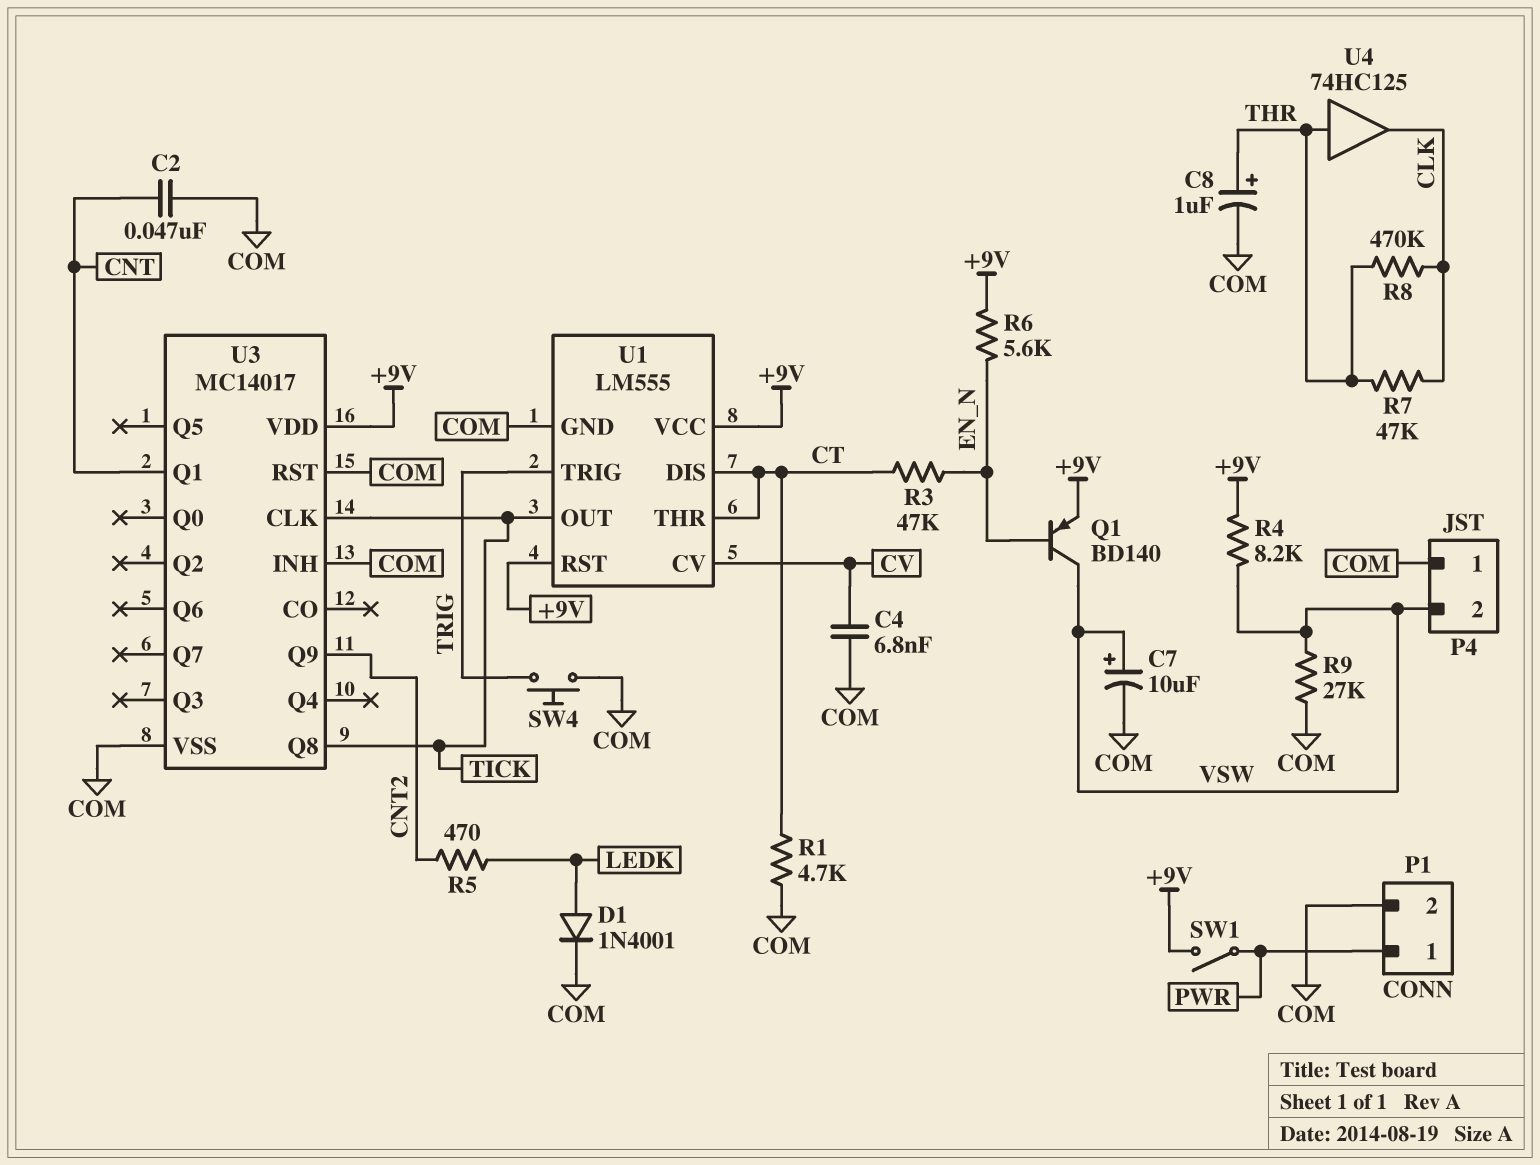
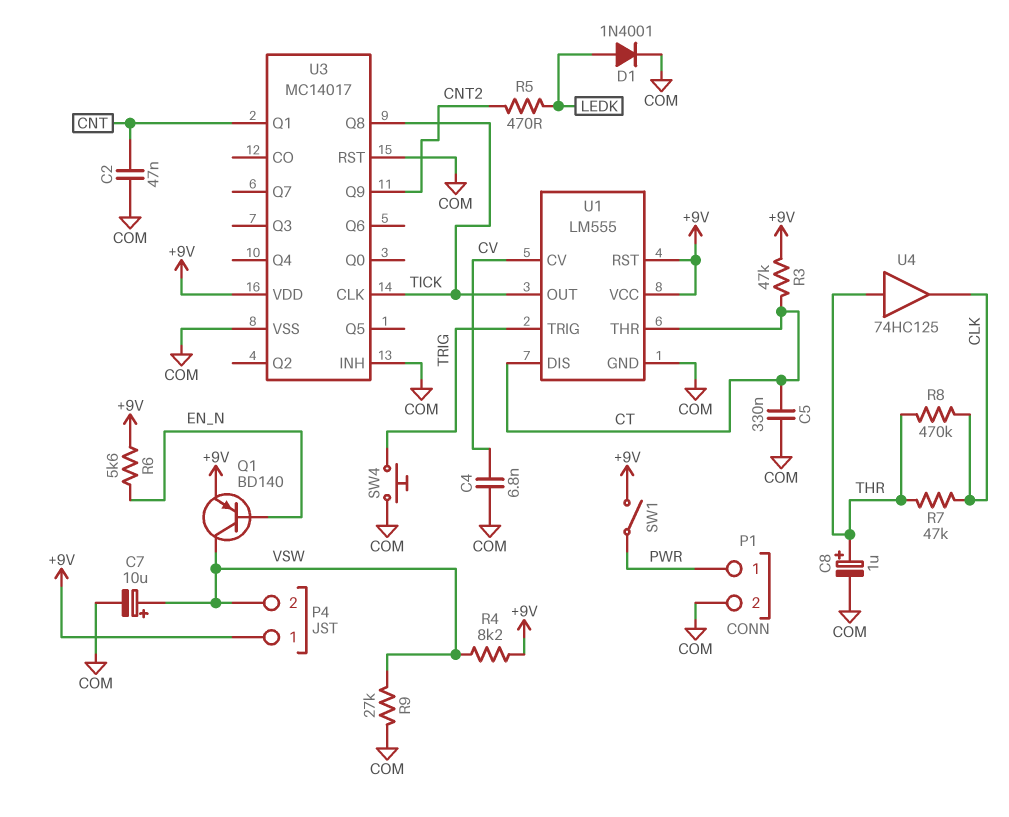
C5: none -> 330nF (COM, CT)
P4 pin 1: COM -> +9V
R1: 4.7k (COM, CT) -> none
R3: 47k (CT, EN_N) -> 47k (+9V, CT)

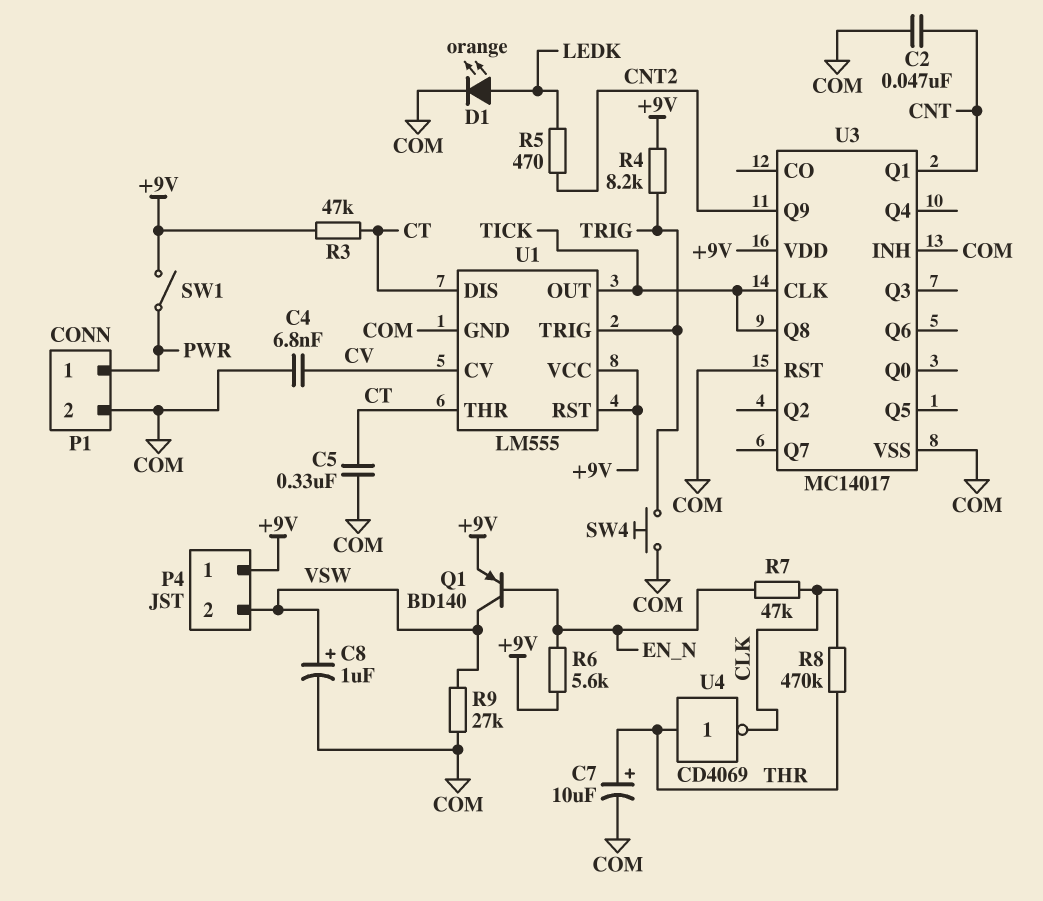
C7: 10uF (plus VSW, minus COM) -> 10uF (plus THR, minus COM)
C8: 1uF (plus THR, minus COM) -> 1uF (plus VSW, minus COM)
D1: diode 1N4001 (A LEDK, K COM) -> LED orange (A LEDK, K COM)
R4: 8.2k (+9V, VSW) -> 8.2k (+9V, TRIG)
R7: 47k (CLK, THR) -> 47k (CLK, EN_N)
U4: buffer 74HC125 (in THR, out CLK) -> NOT CD4069 (in THR, out CLK)

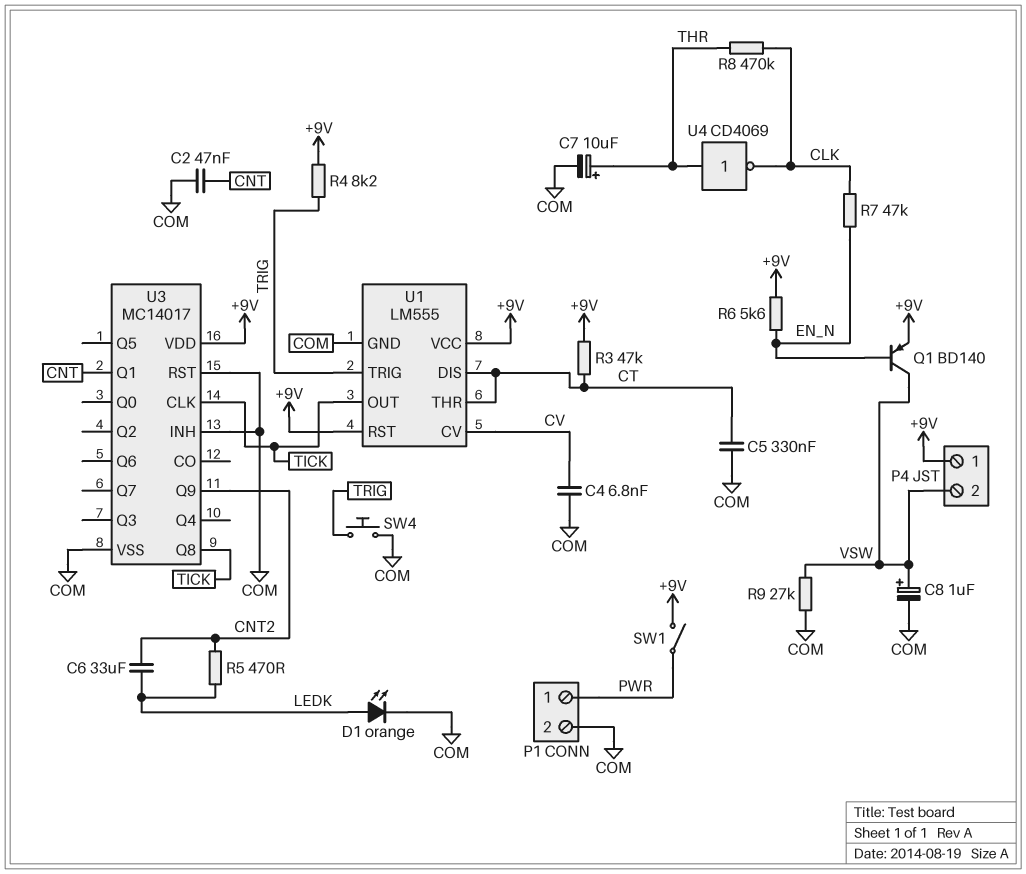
C6: none -> 33uF (CNT2, LEDK)

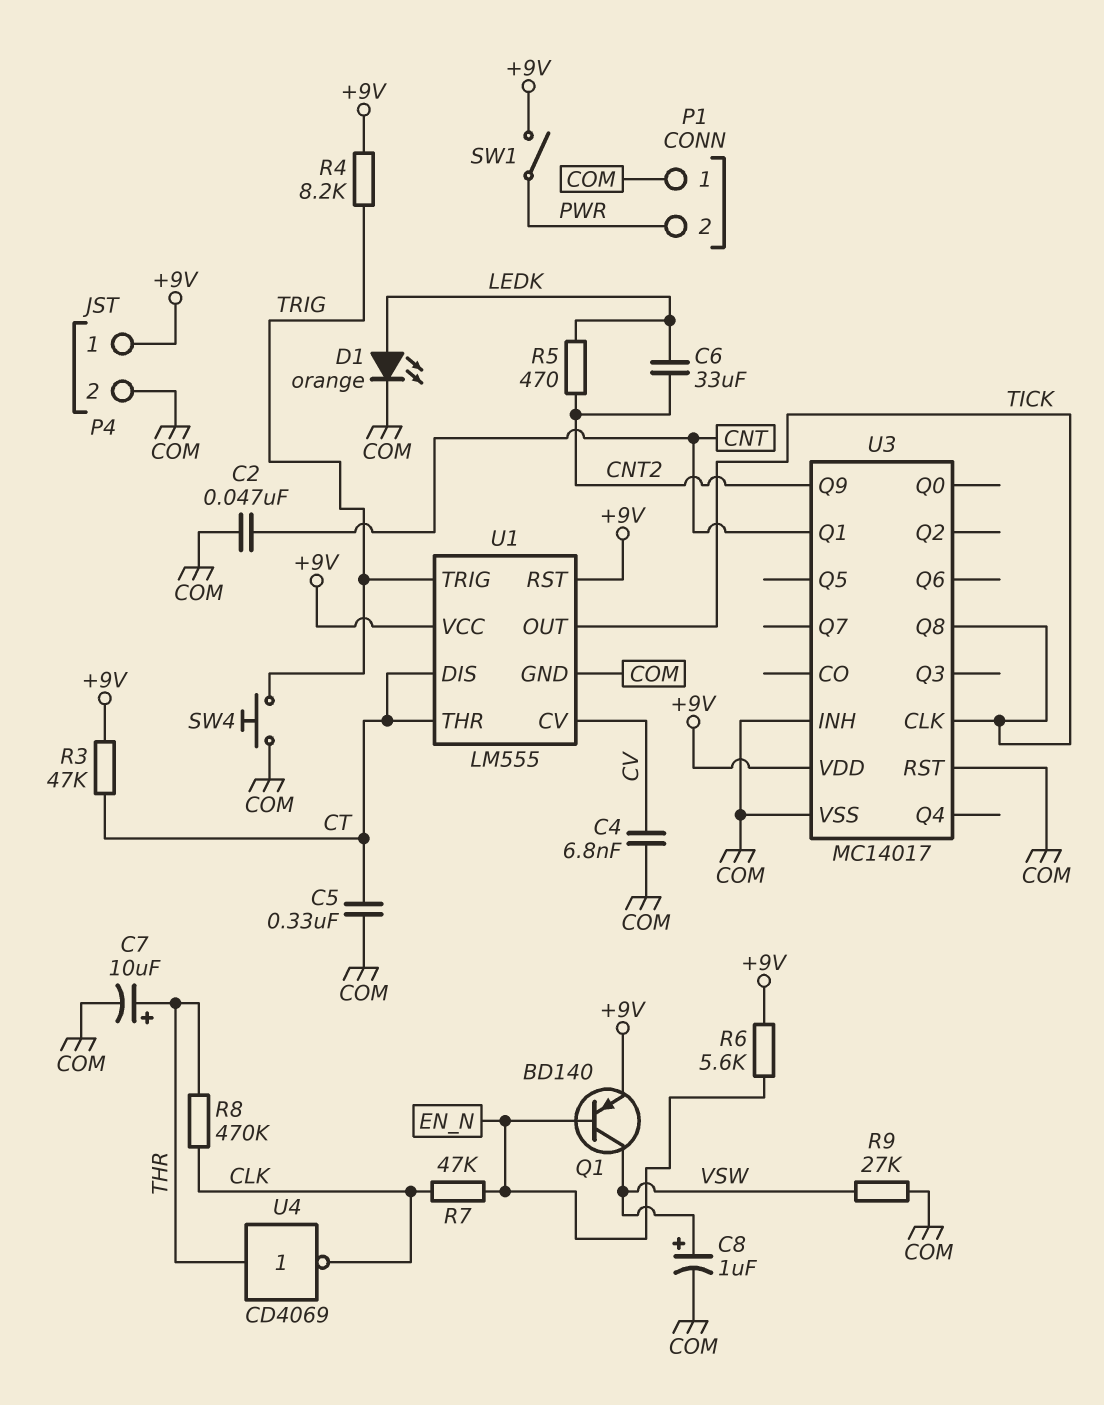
P1 pin 1: PWR -> COM
P1 pin 2: COM -> PWR
P4 pin 2: VSW -> COM

